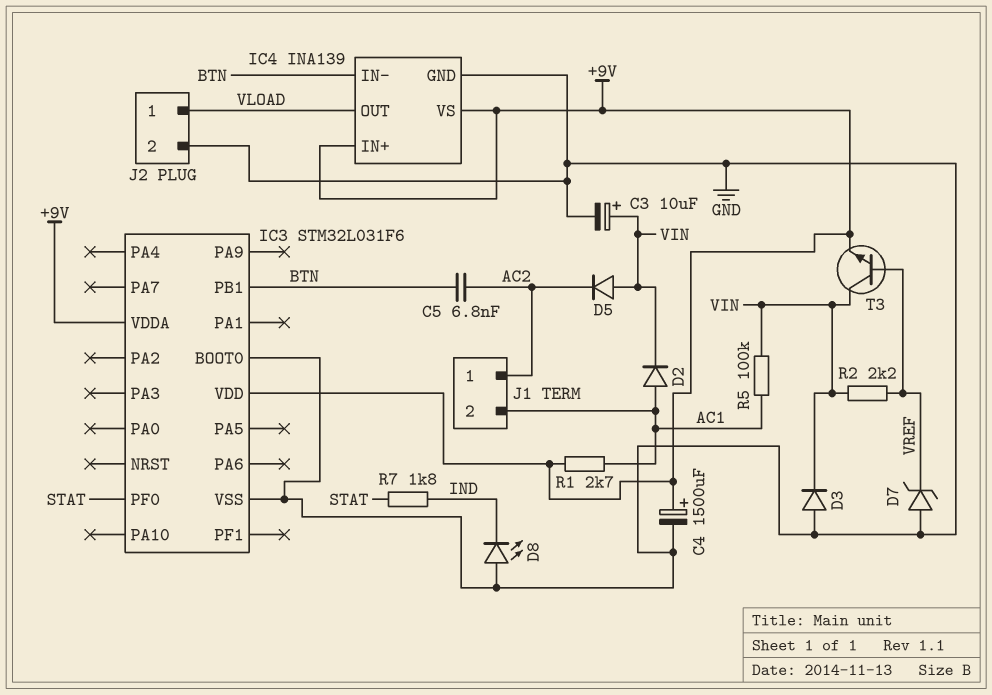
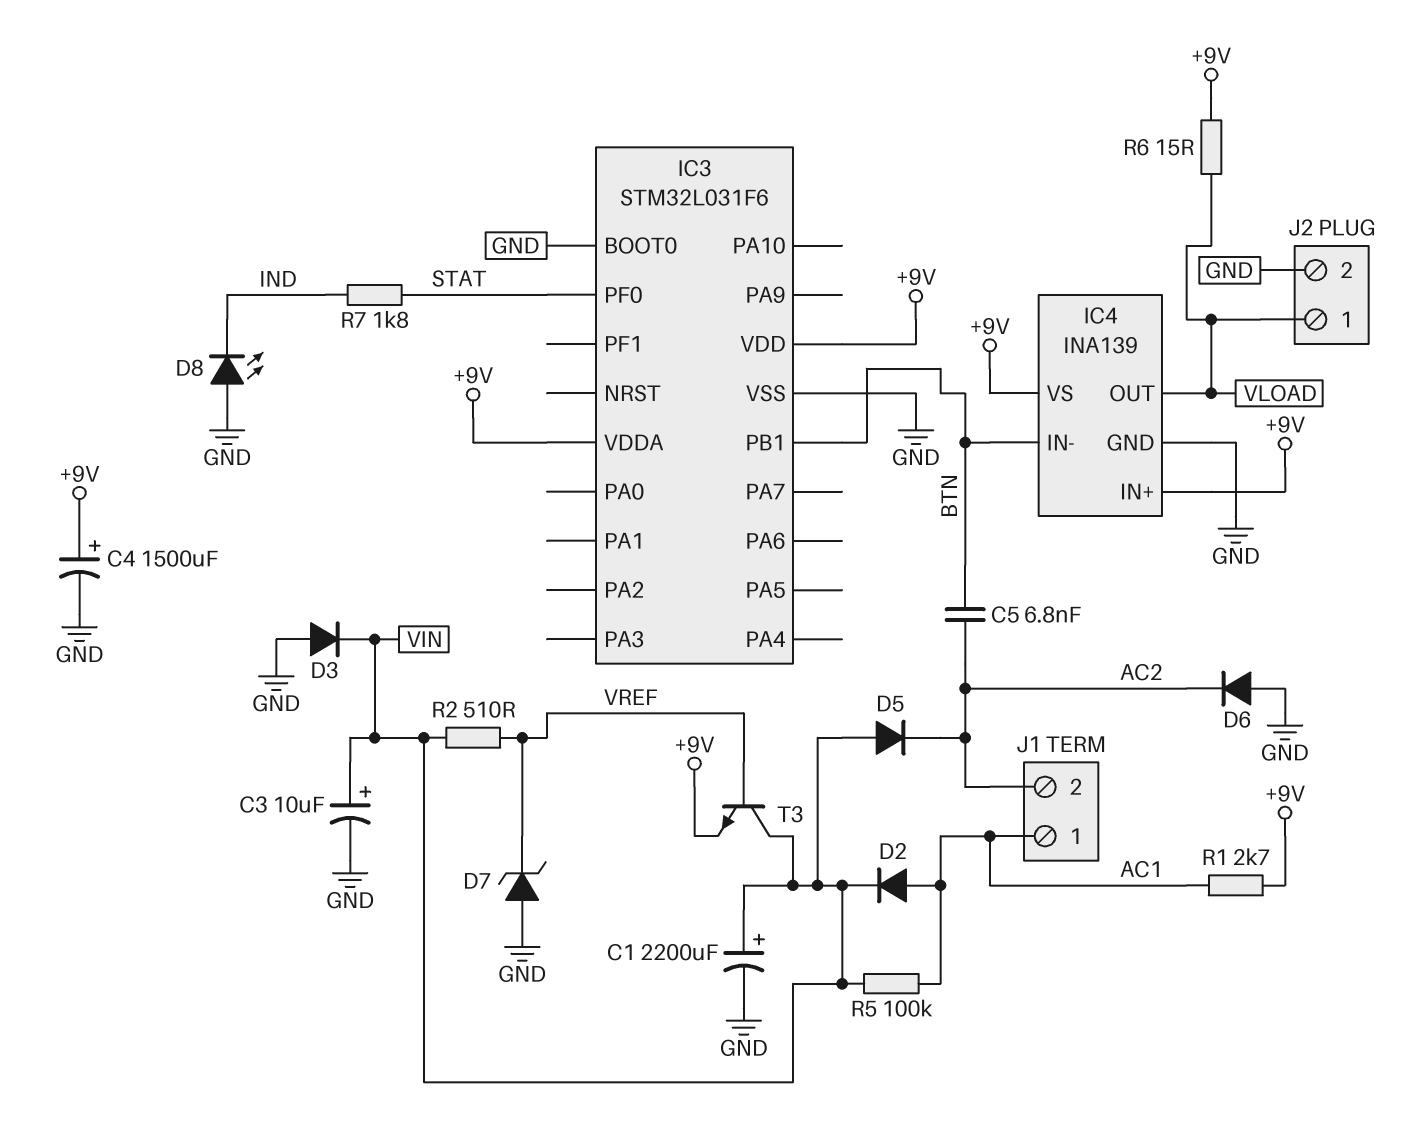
C1: none -> 2200uF (plus VIN, minus GND)
D6: none -> diode (A GND, K AC2)
J1 pin 1: AC2 -> AC1
J1 pin 2: AC1 -> AC2
R2: 2.2k (VIN, VREF) -> 510 (VIN, VREF)
R6: none -> 15 (+9V, VLOAD)

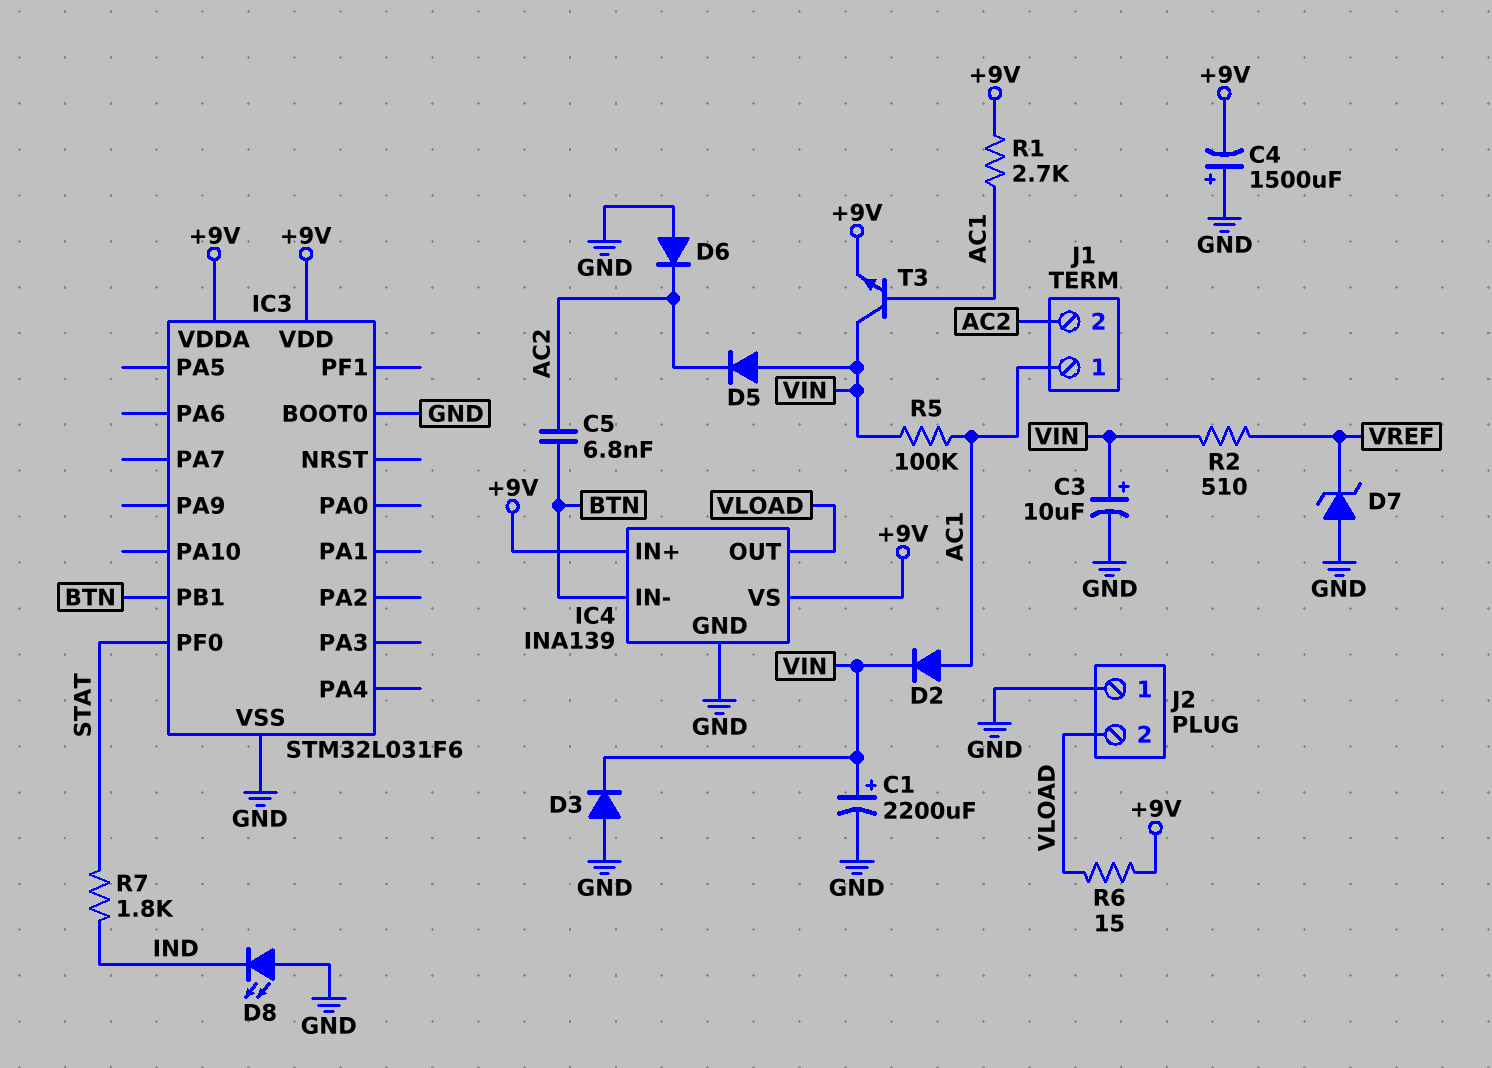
C4: 1500uF (plus +9V, minus GND) -> 1500uF (plus GND, minus +9V)
J2 pin 1: VLOAD -> GND
J2 pin 2: GND -> VLOAD
T3: NPN (B VREF, C VIN, E +9V) -> NPN (B AC1, C VIN, E +9V)

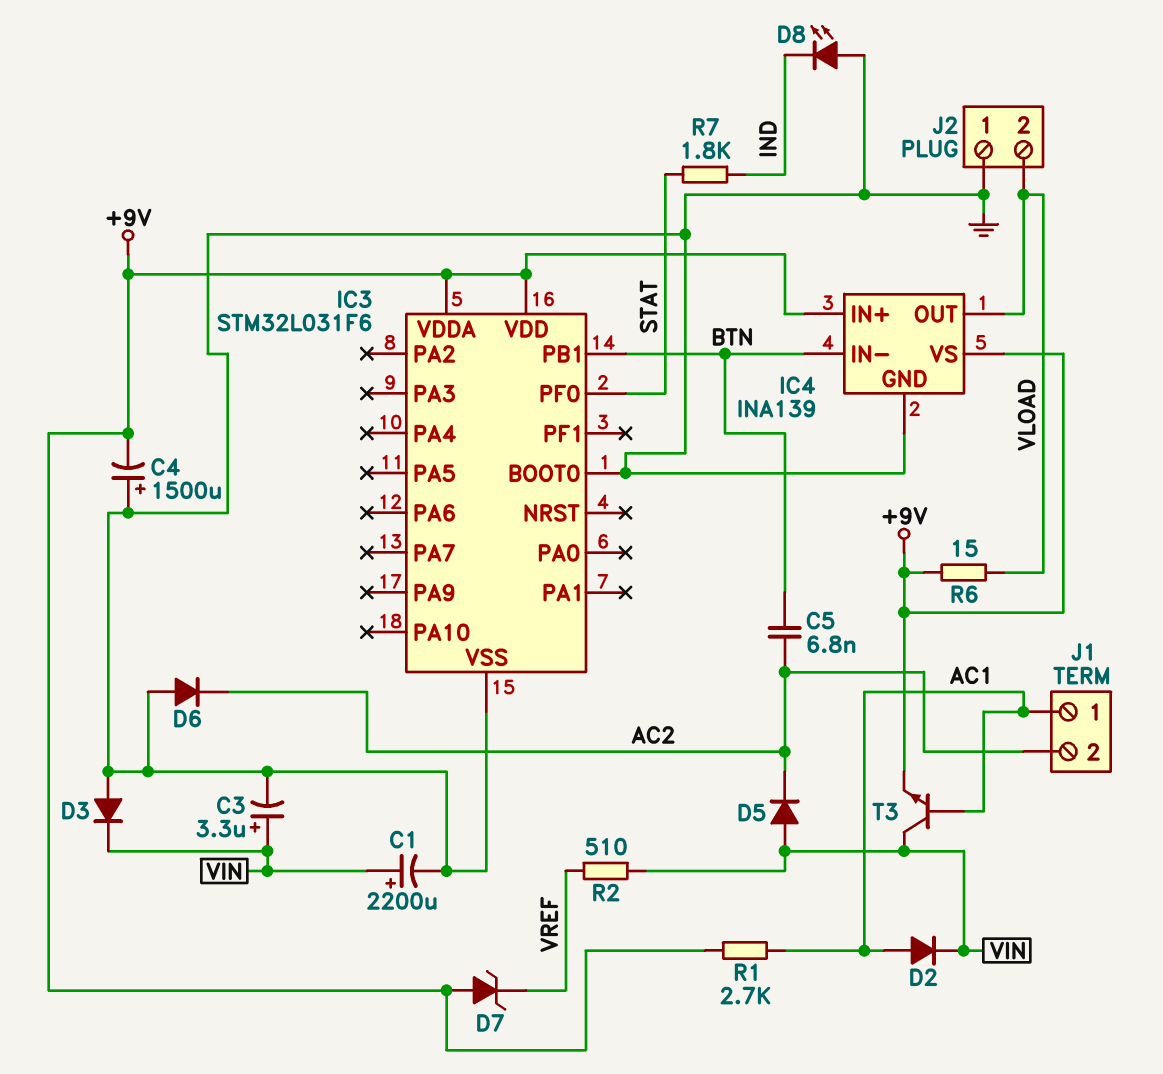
C3: 10uF (plus VIN, minus GND) -> 3.3uF (plus VIN, minus GND)
D7: zener (A GND, K VREF) -> zener (A +9V, K VREF)
R5: 100k (AC1, VIN) -> none

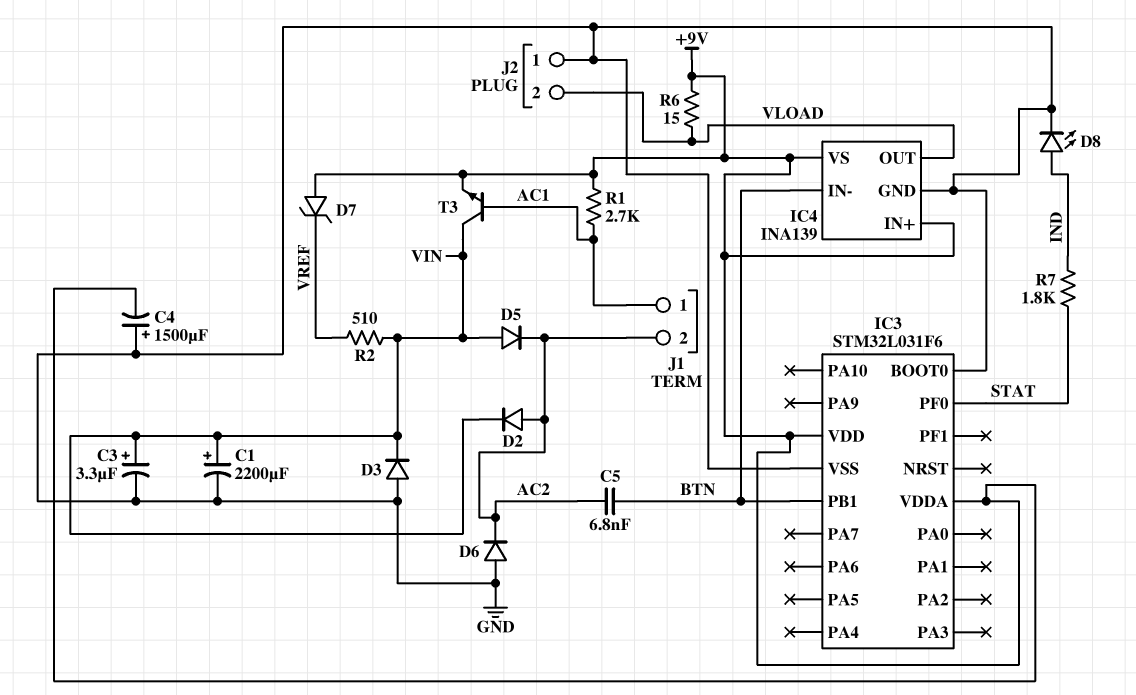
D2: diode (A AC1, K VIN) -> diode (A AC2, K VIN)
D8: LED (A GND, K IND) -> LED (A IND, K GND)

